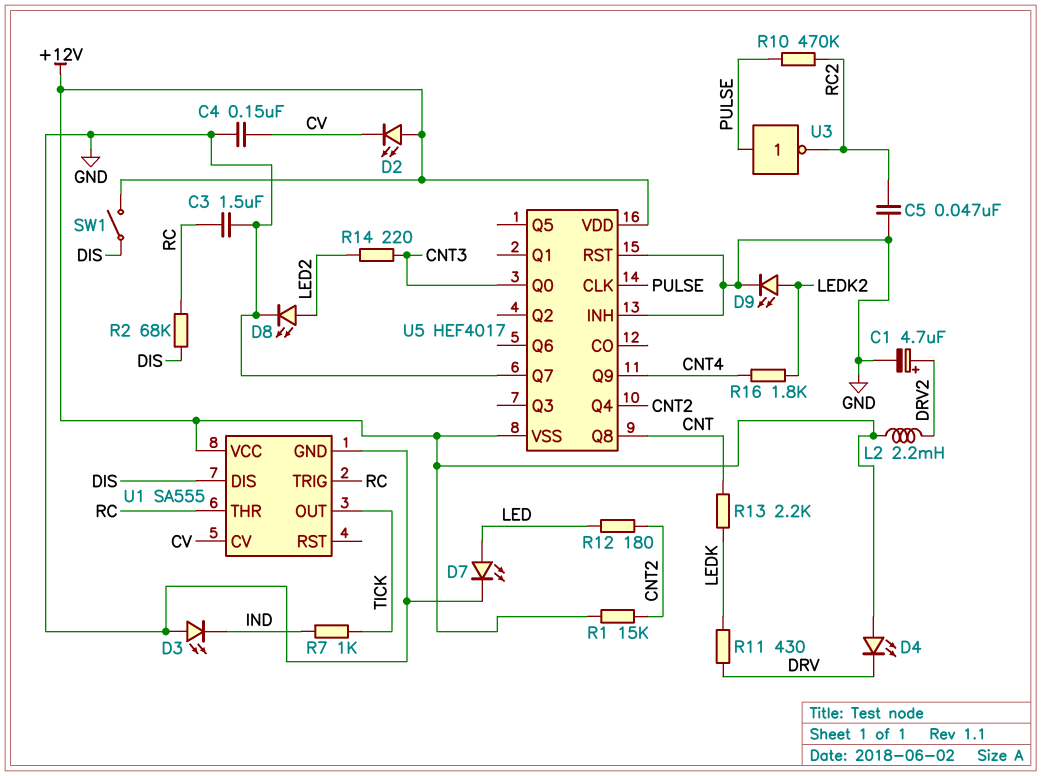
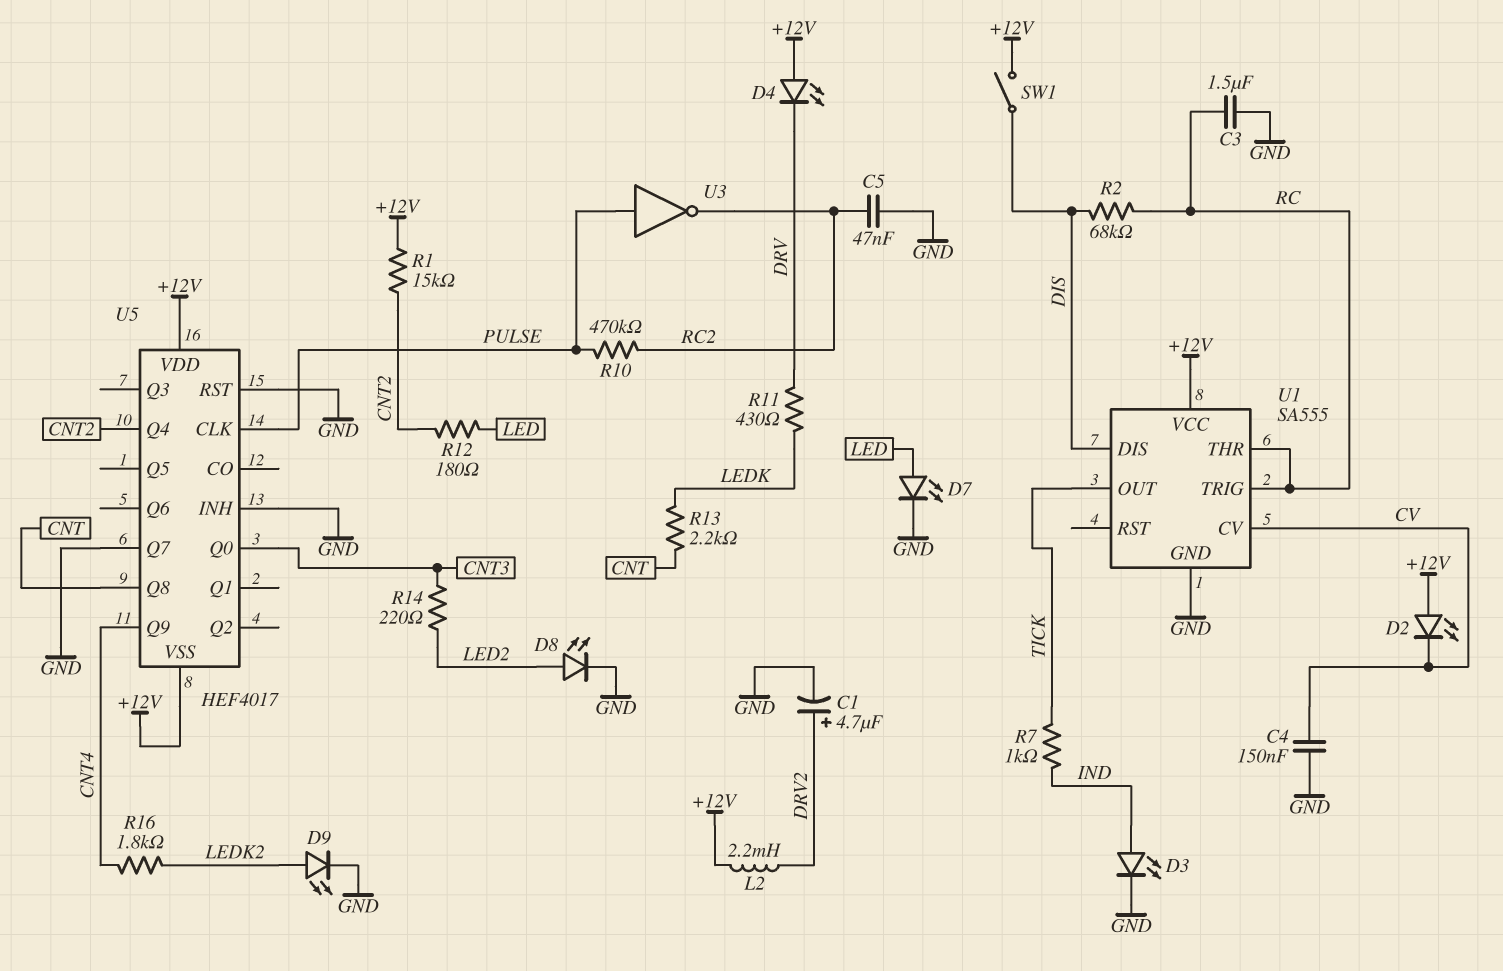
D3: LED (A GND, K IND) -> LED (A IND, K GND)

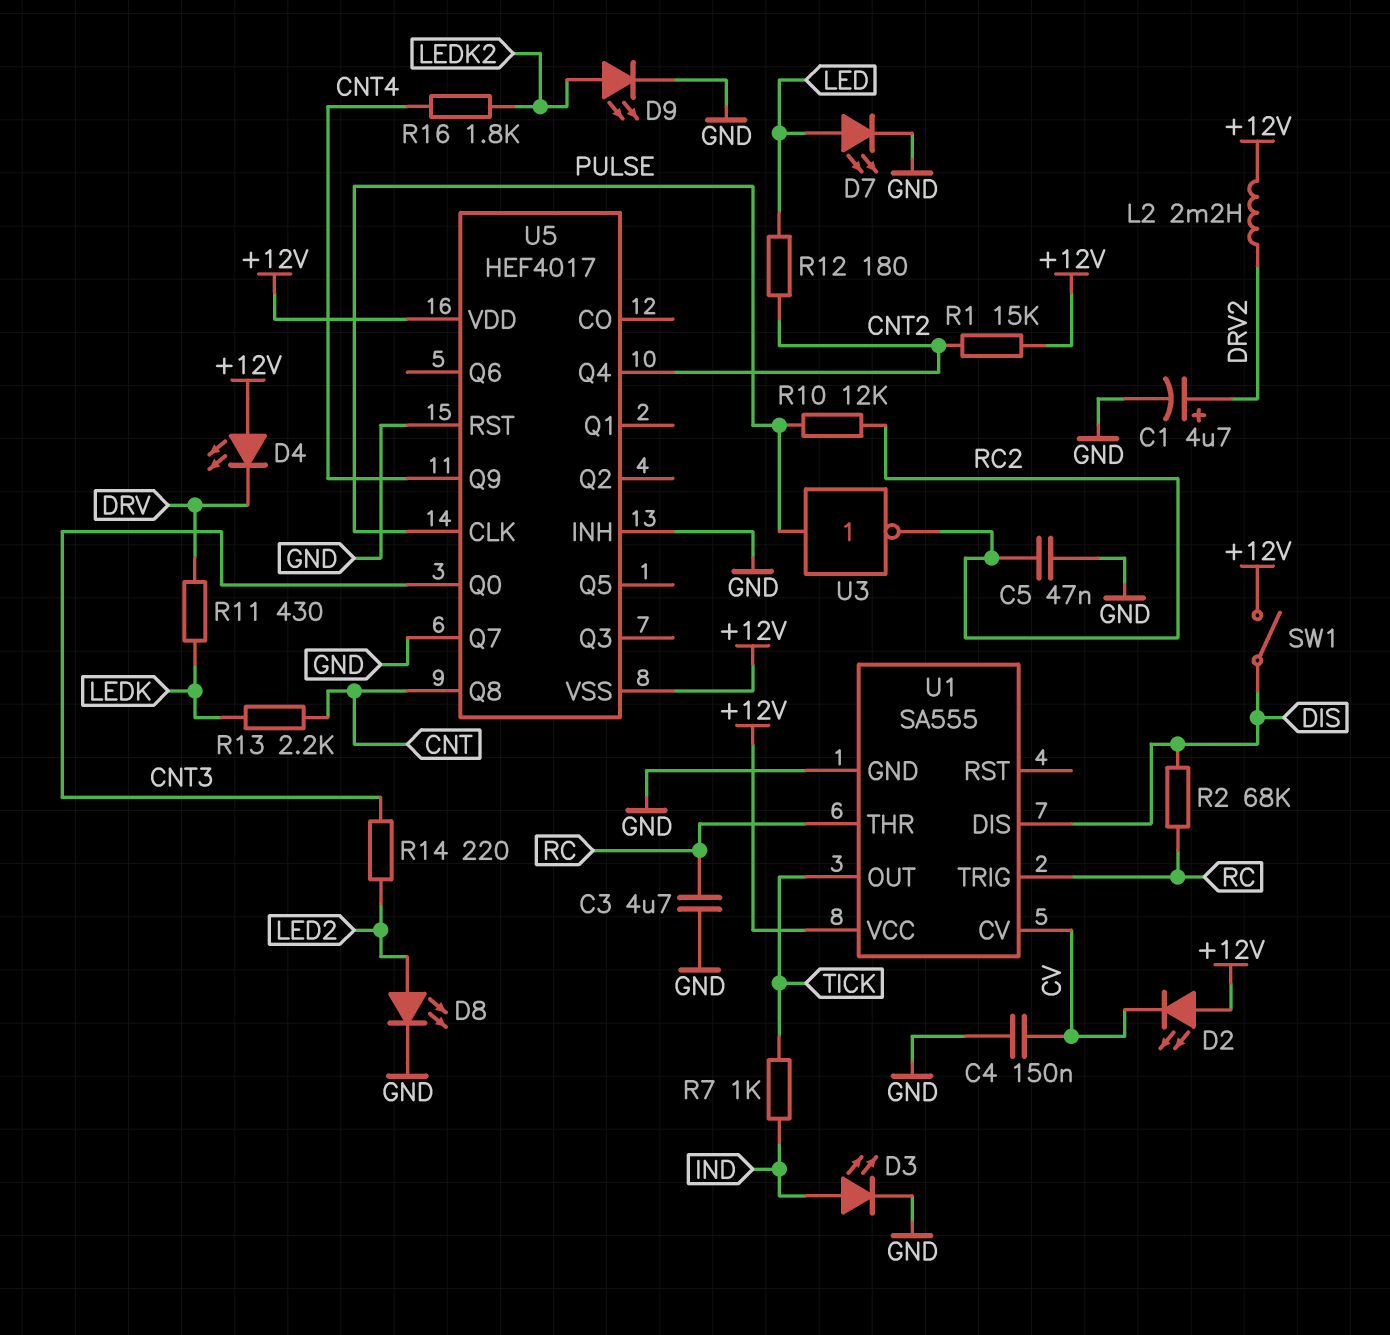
C3: 1.5uF (GND, RC) -> 4.7uF (GND, RC)
R10: 470k (PULSE, RC2) -> 12k (PULSE, RC2)

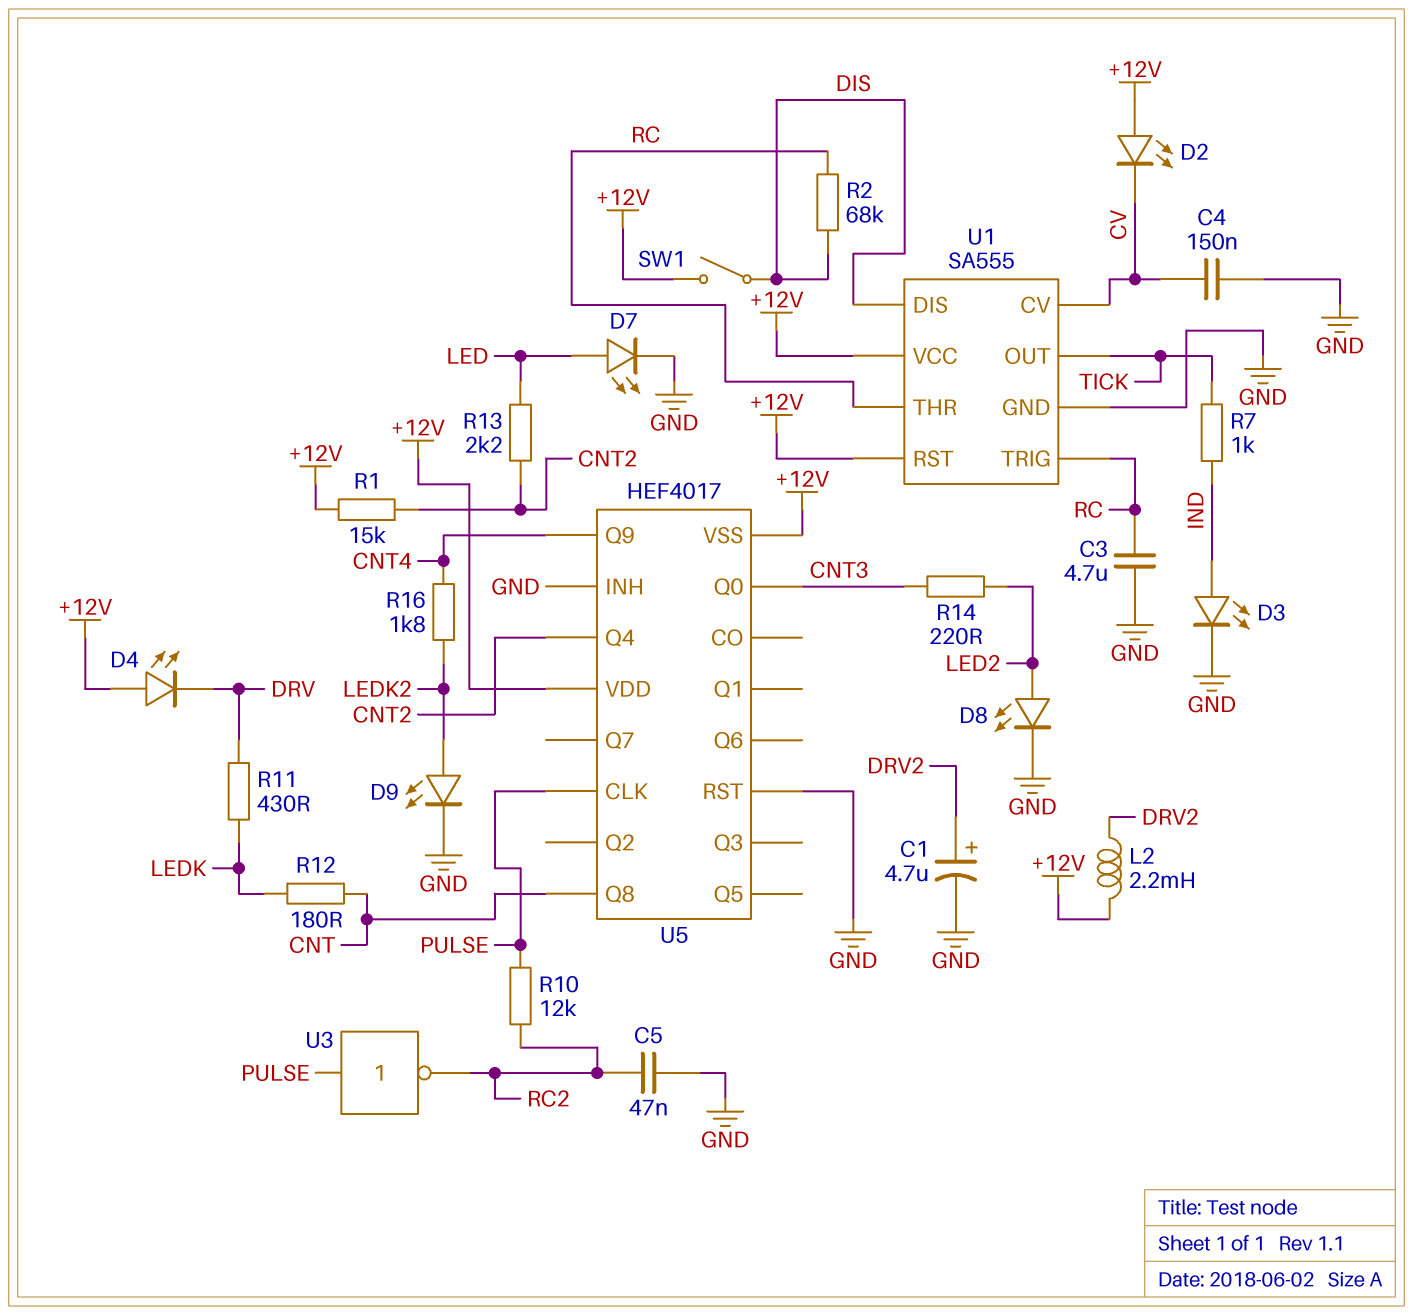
R12: 180 (CNT2, LED) -> 180 (CNT, LEDK)
R13: 2.2k (CNT, LEDK) -> 2.2k (CNT2, LED)
U1 pin RST: none -> +12V
U5 pin Q7: GND -> none

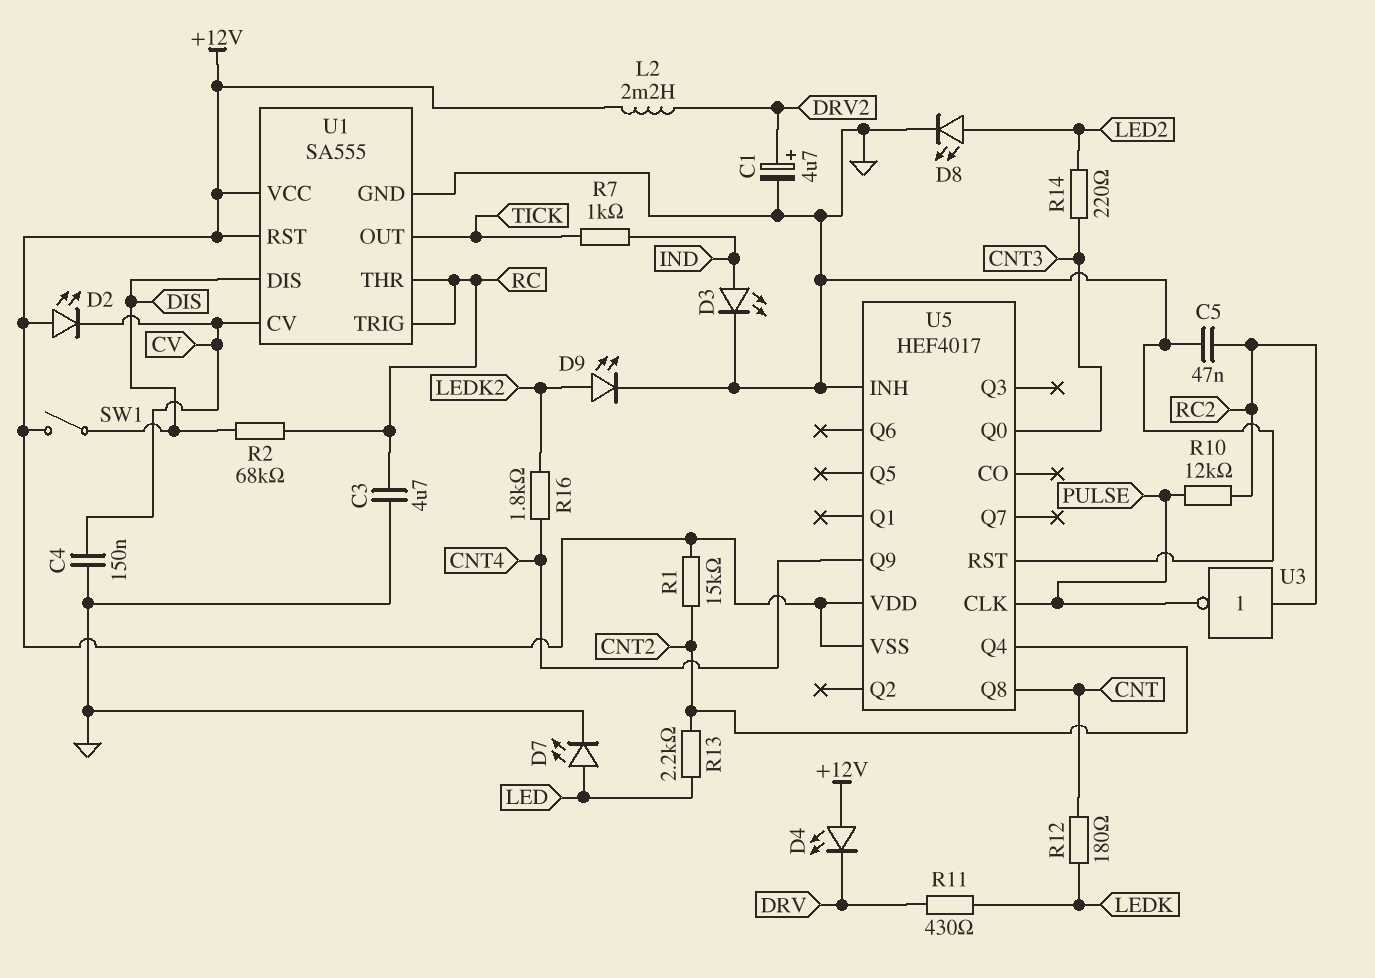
U3: NOT (in PULSE, out RC2) -> NOT (in RC2, out PULSE)

